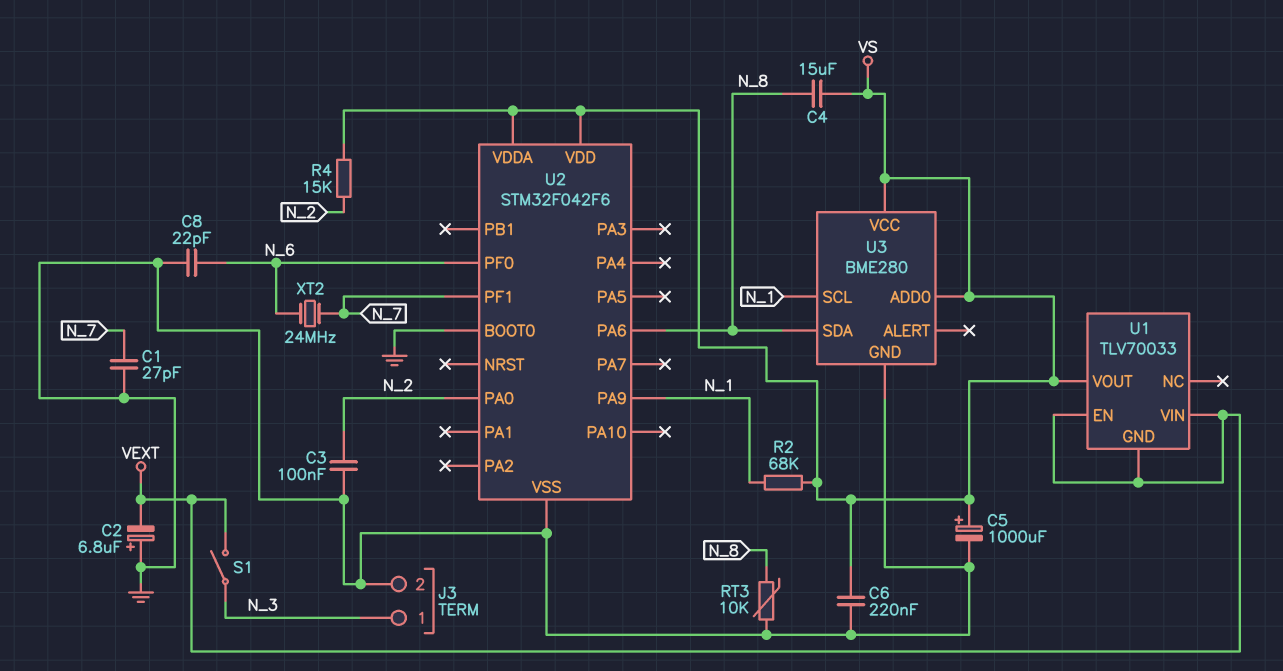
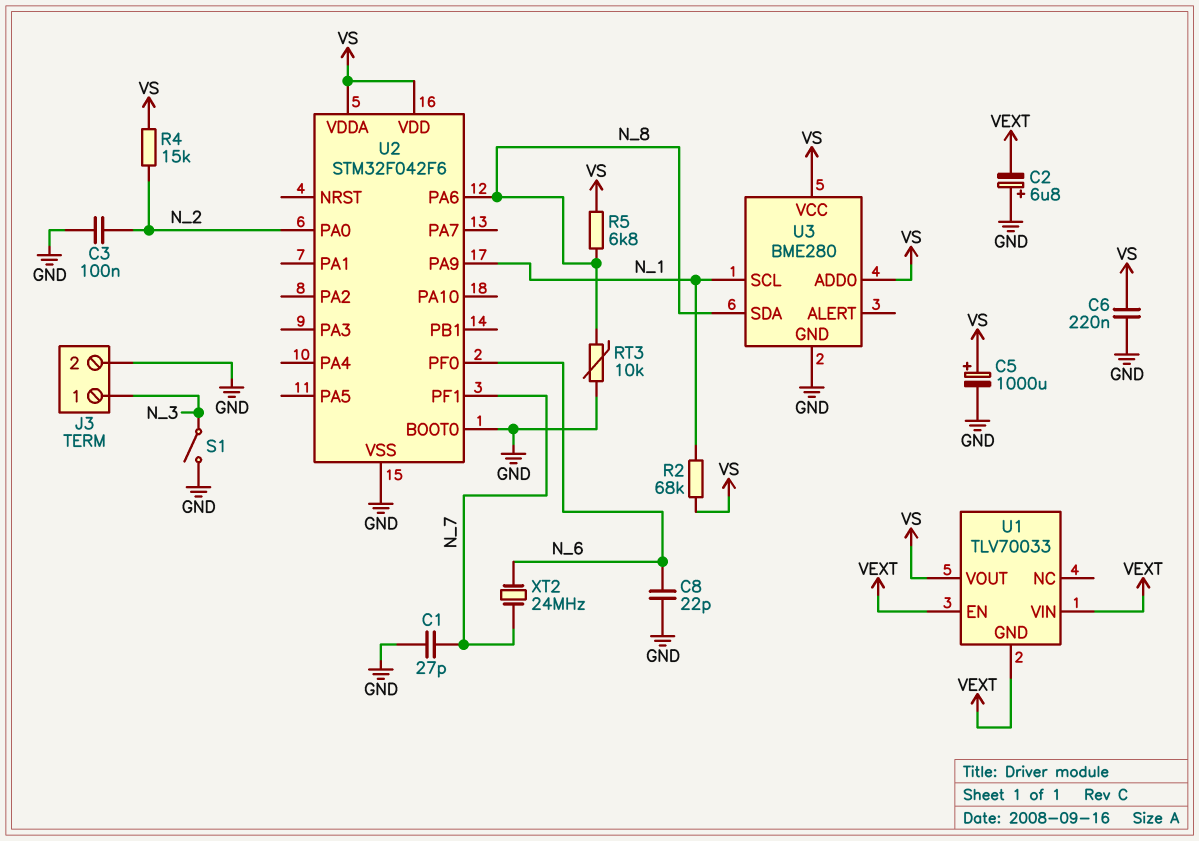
C4: 15uF (N_8, VS) -> none
R5: none -> 6.8k (N_8, VS)
S1: switch (N_3, VEXT) -> switch (GND, N_3)

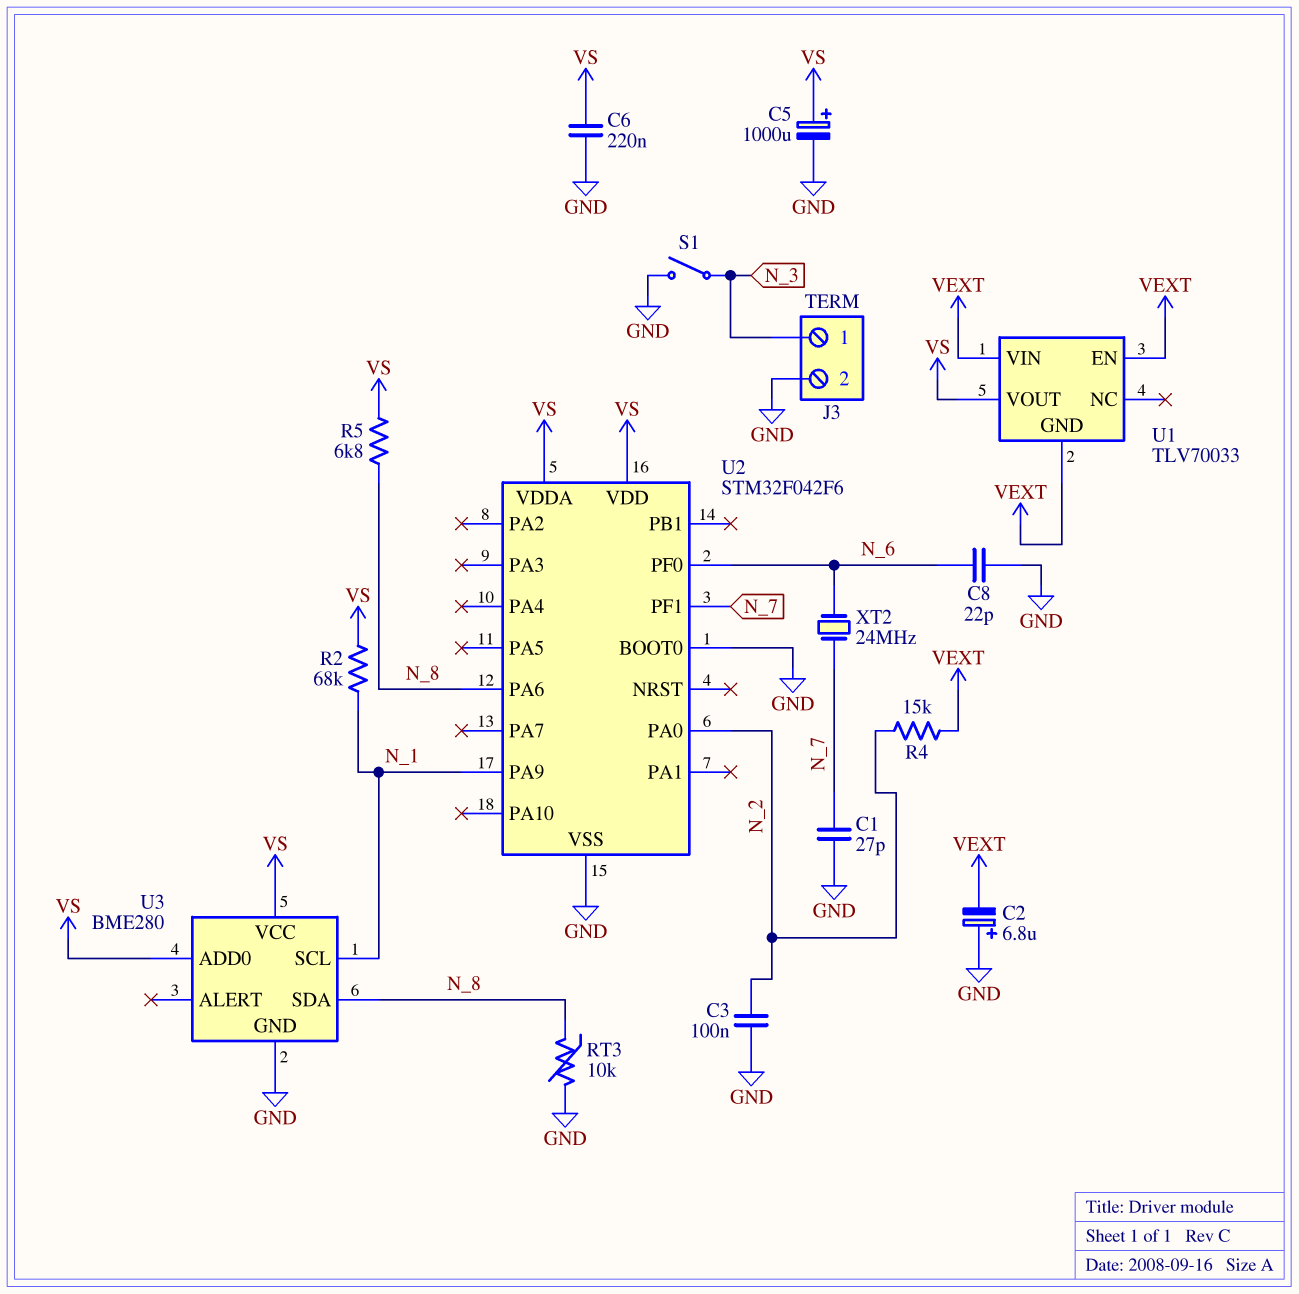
R4: 15k (N_2, VS) -> 15k (N_2, VEXT)

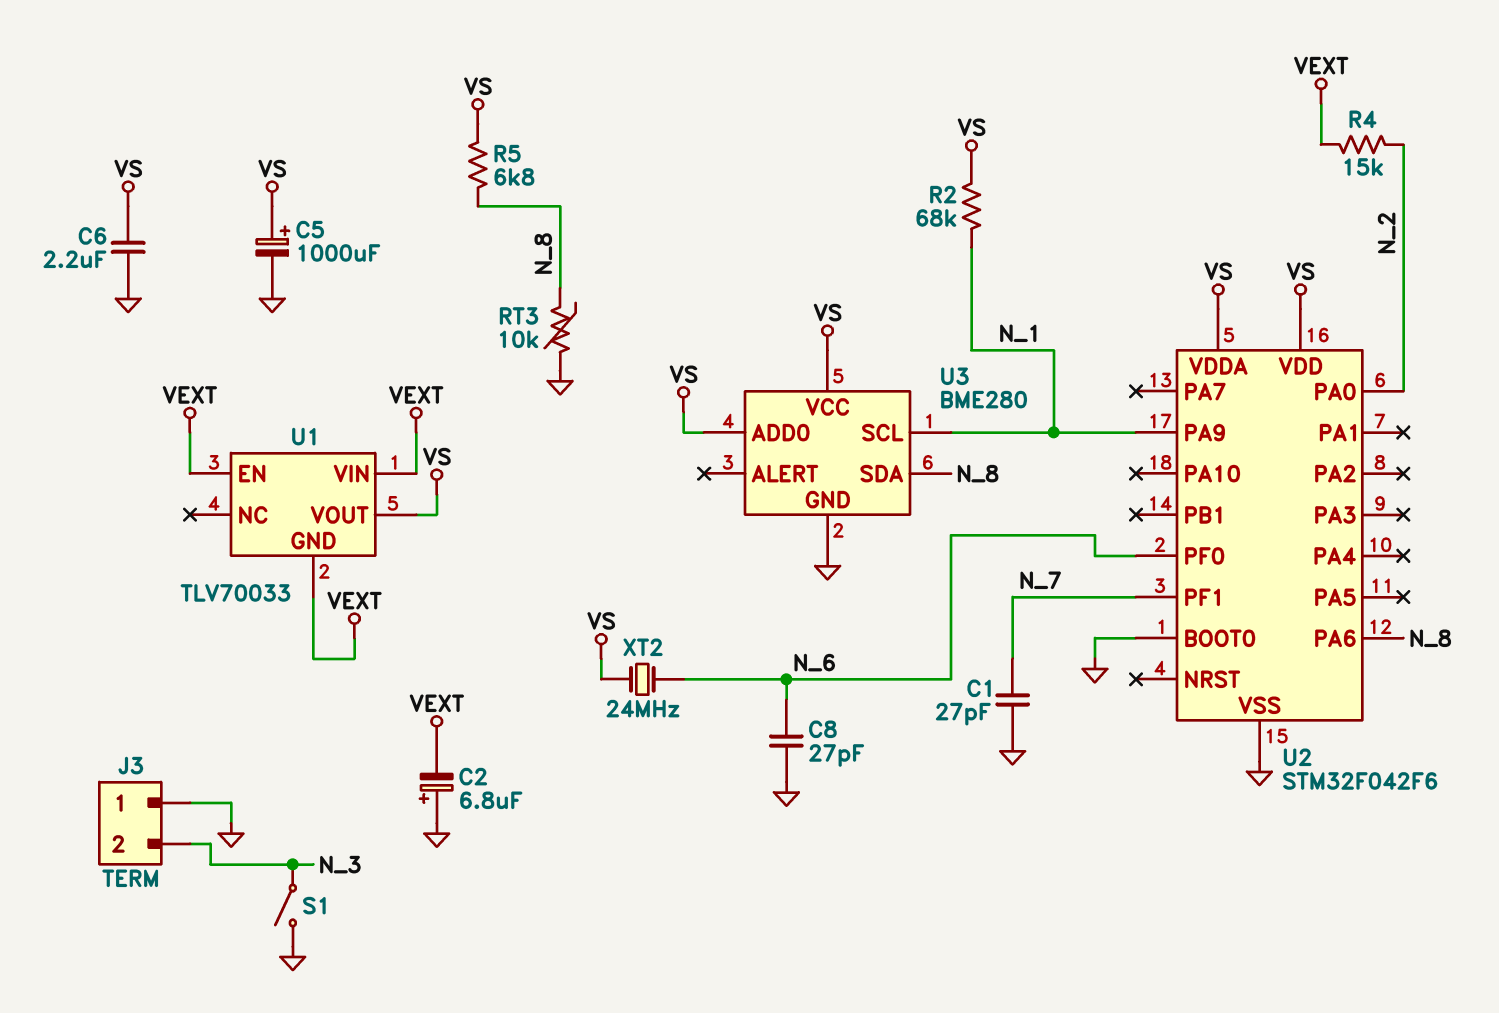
C3: 100nF (GND, N_2) -> none
C6: 220nF (GND, VS) -> 2.2uF (GND, VS)
C8: 22pF (GND, N_6) -> 27pF (GND, N_6)
J3 pin 1: N_3 -> GND
J3 pin 2: GND -> N_3
XT2: 24MHz (N_6, N_7) -> 24MHz (N_6, VS)

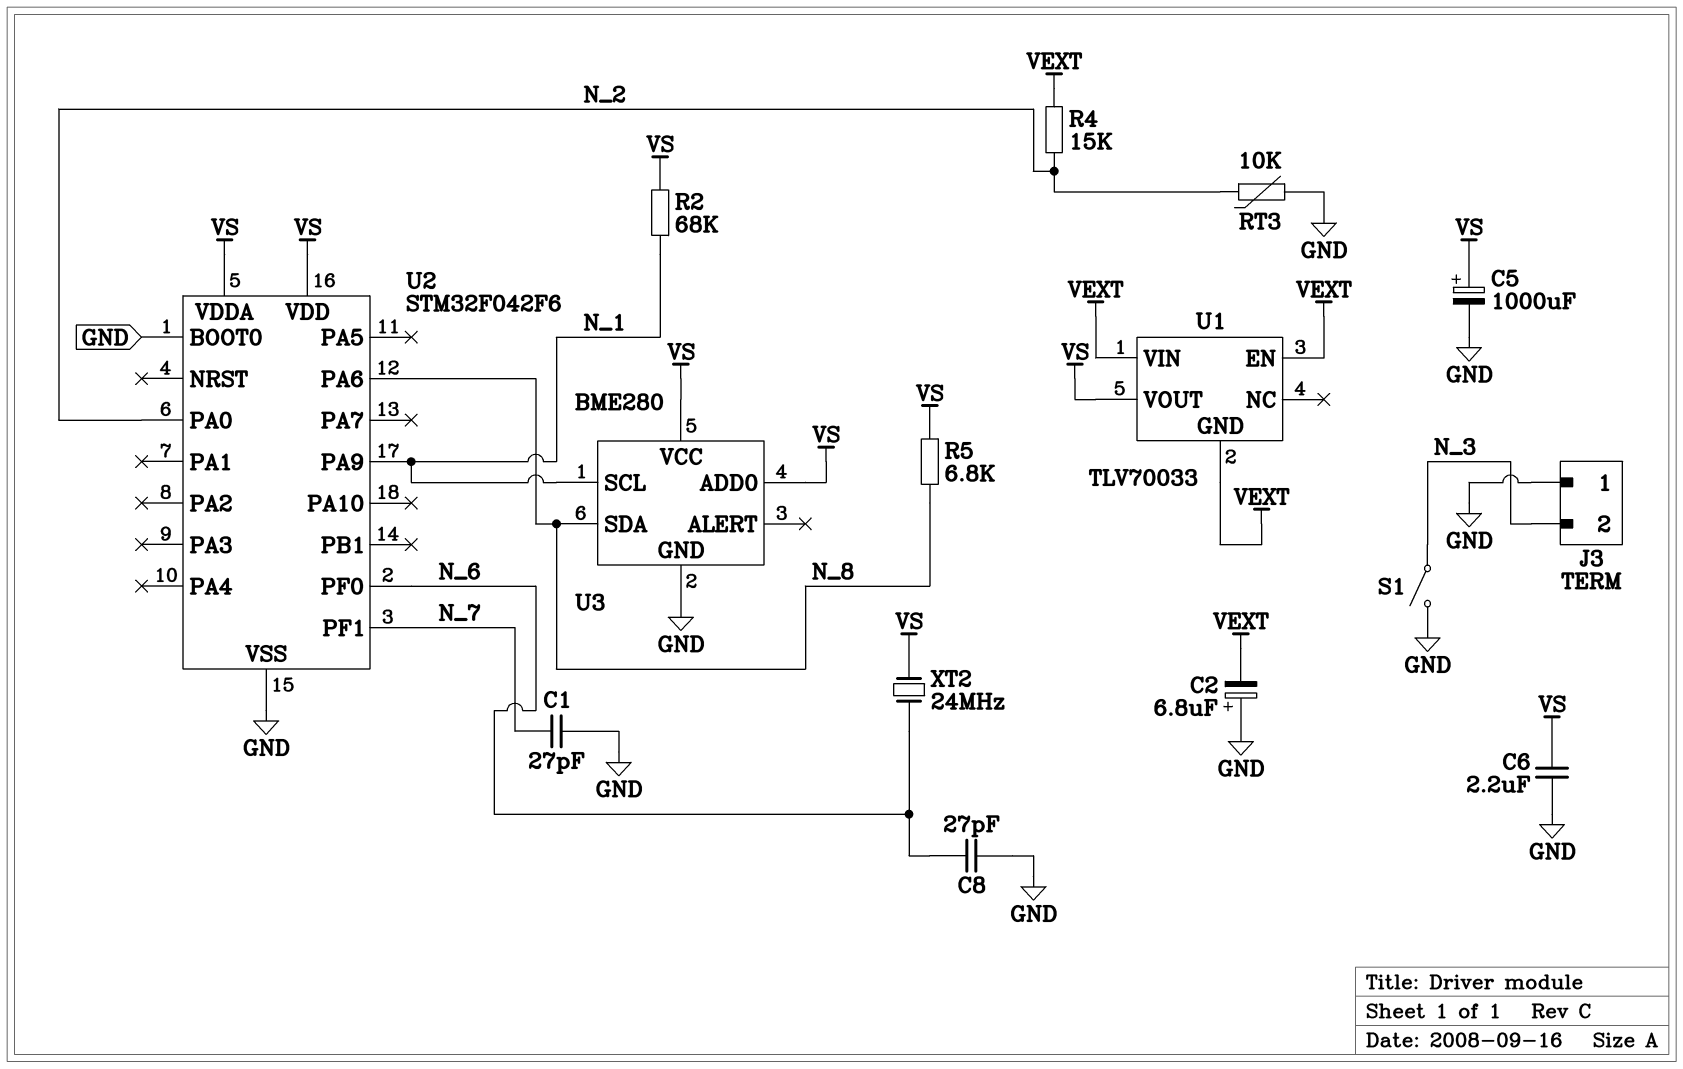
RT3: 10k (GND, N_8) -> 10k (GND, N_2)

